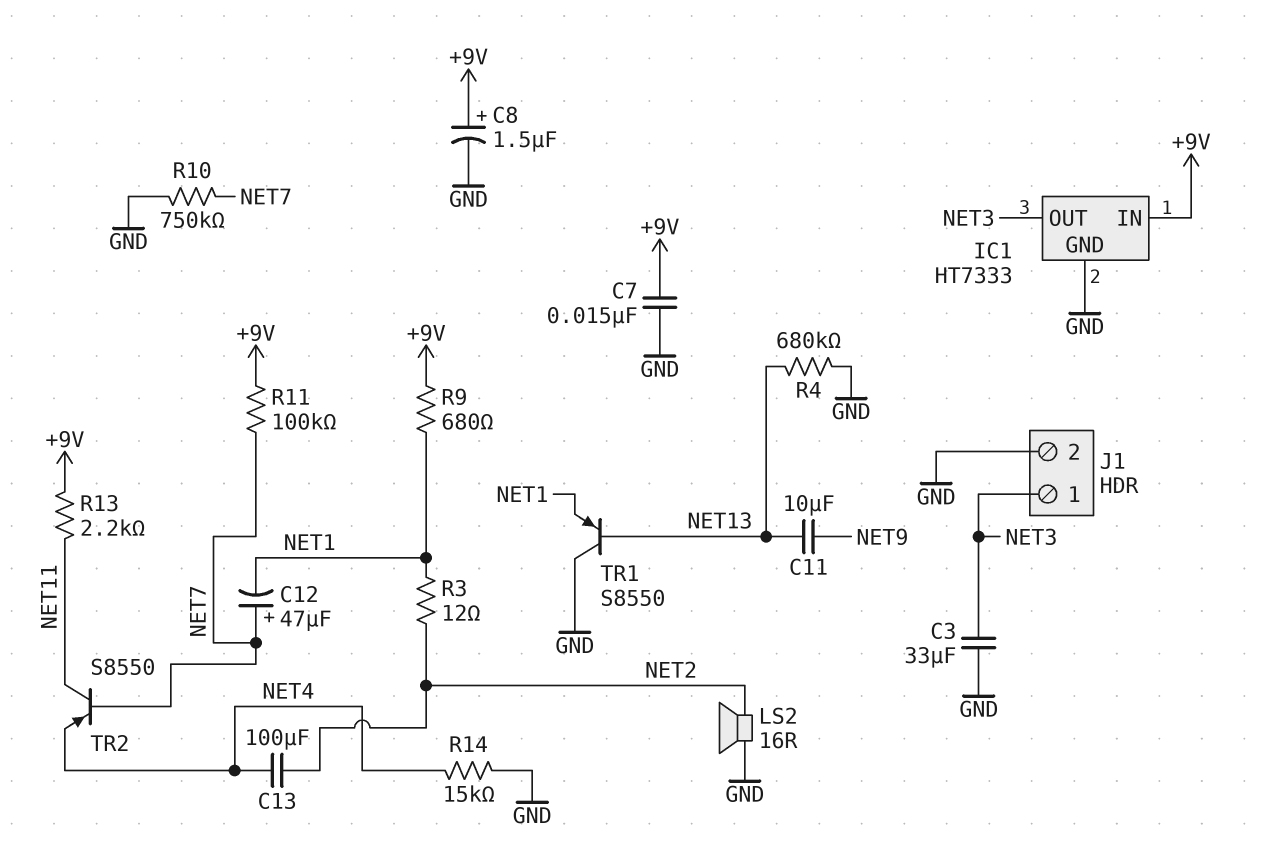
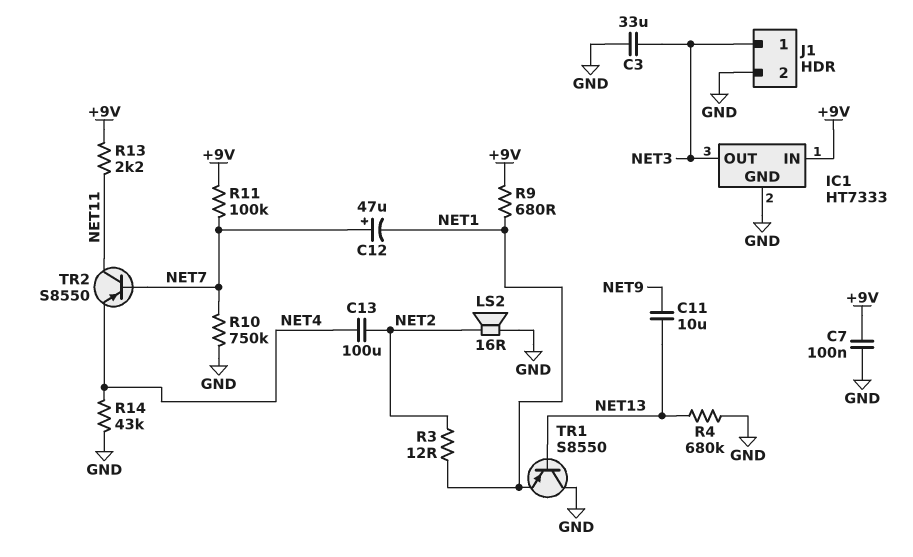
C7: 15nF (+9V, GND) -> 100nF (+9V, GND)
C8: 1.5uF (plus +9V, minus GND) -> none
R14: 15k (GND, NET4) -> 43k (GND, NET4)

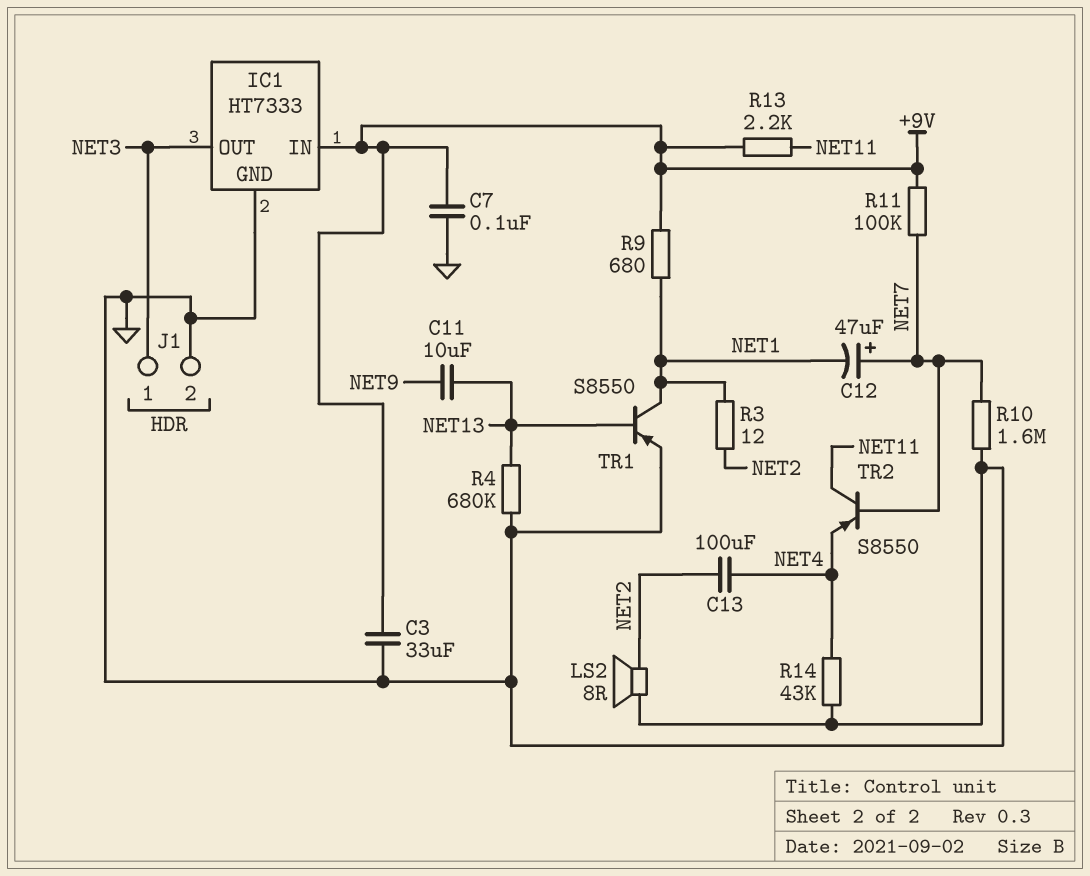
C3: 33uF (GND, NET3) -> 33uF (+9V, GND)
LS2: speaker 16R (GND, NET2) -> speaker 8R (GND, NET2)
R10: 750k (GND, NET7) -> 1.6M (GND, NET7)
TR1: PNP S8550 (B NET13, C GND, E NET1) -> PNP S8550 (B NET13, C NET1, E GND)

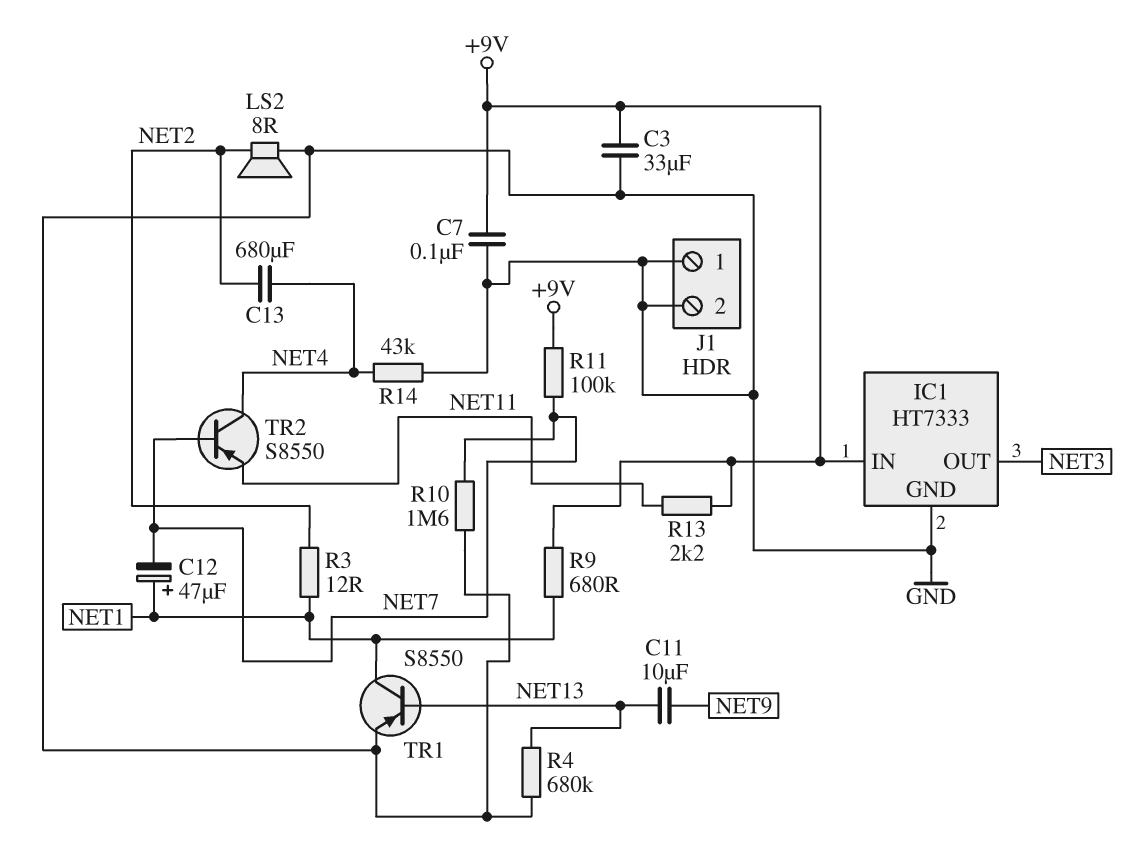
C12: 47uF (plus NET7, minus NET1) -> 47uF (plus NET1, minus NET7)
C13: 100uF (NET2, NET4) -> 680uF (NET2, NET4)
J1 pin 1: NET3 -> GND
TR2: PNP S8550 (B NET7, C NET11, E NET4) -> PNP S8550 (B NET7, C NET4, E NET11)

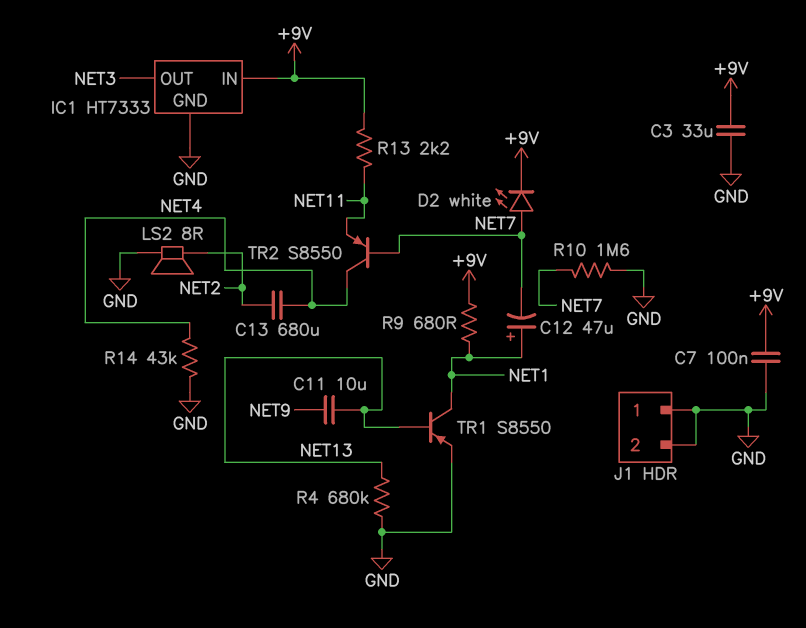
D2: none -> LED white (A NET7, K +9V)
R3: 12 (NET1, NET2) -> none
R11: 100k (+9V, NET7) -> none

